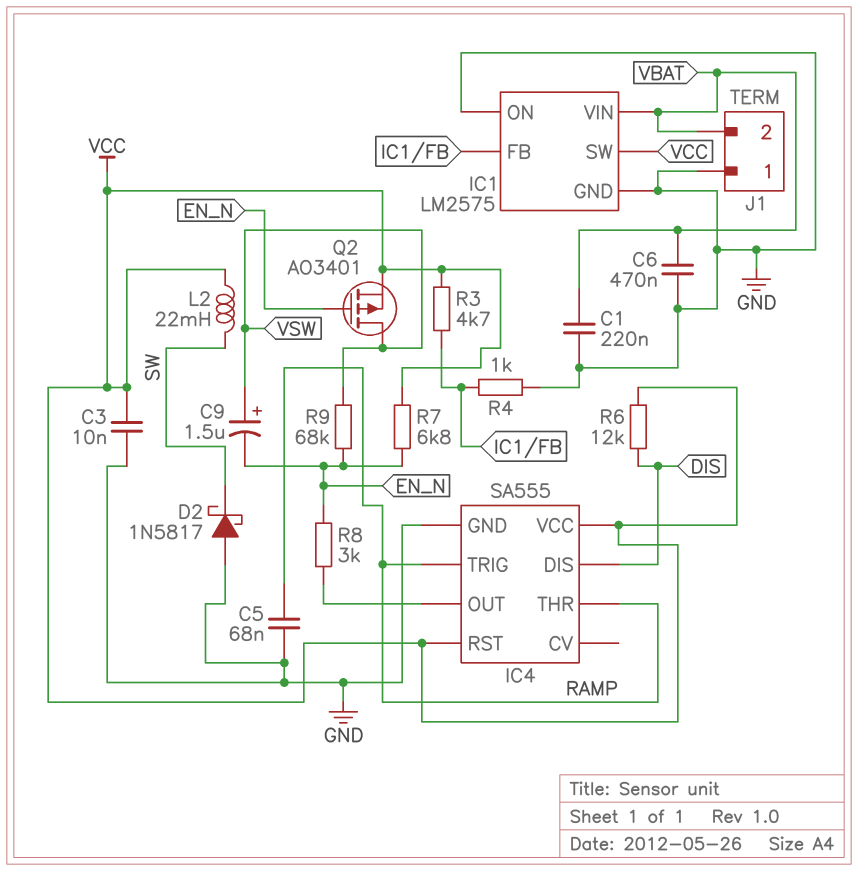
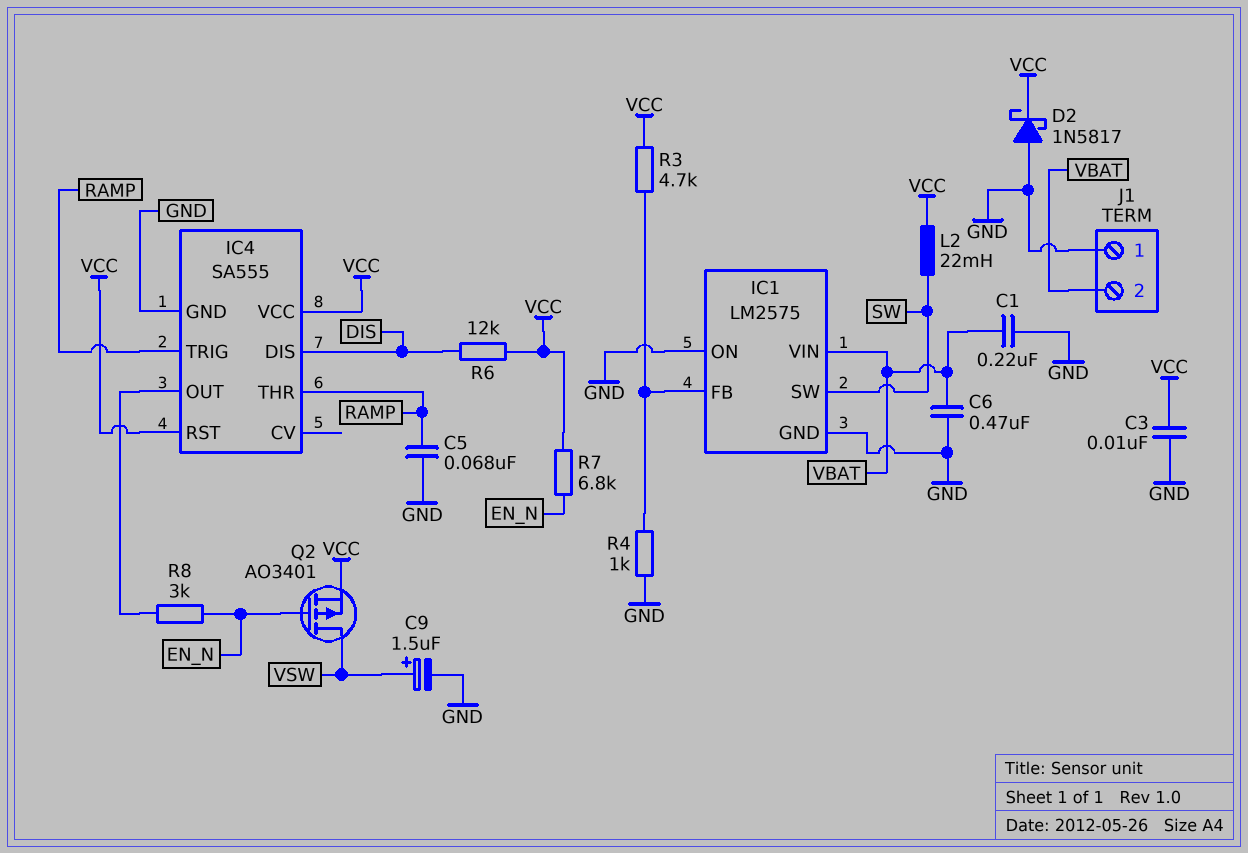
C9: 1.5uF (plus VSW, minus EN_N) -> 1.5uF (plus VSW, minus GND)
D2: schottky 1N5817 (A GND, K SW) -> schottky 1N5817 (A GND, K VCC)
IC1 pin SW: VCC -> SW
R9: 68k (EN_N, VSW) -> none

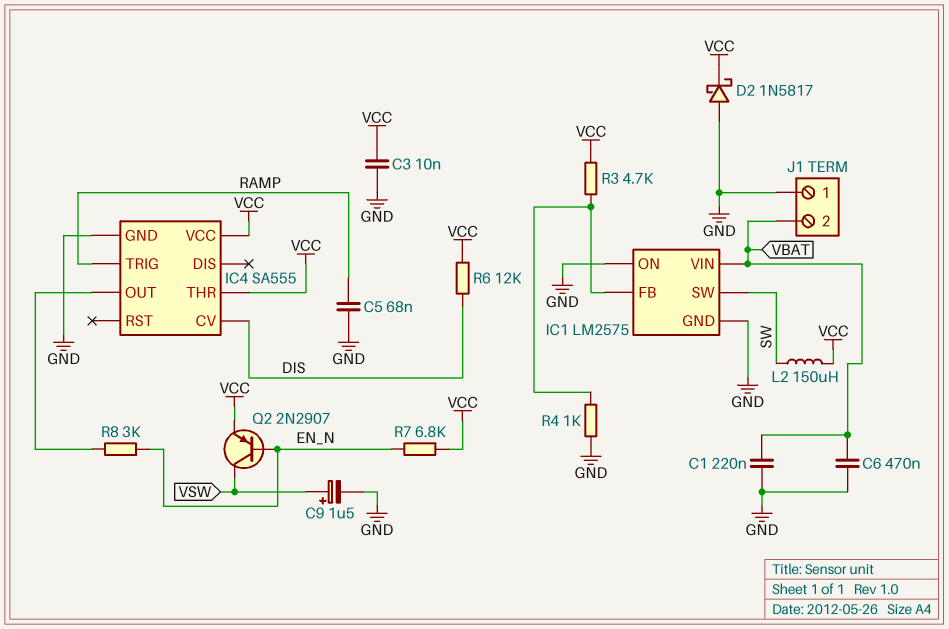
IC4 pin CV: none -> DIS
IC4 pin DIS: DIS -> none
IC4 pin RST: VCC -> none
IC4 pin THR: RAMP -> VCC
L2: 22mH (SW, VCC) -> 150uH (SW, VCC)
Q2: PMOS AO3401 (G EN_N, D VSW, S VCC) -> PNP 2N2907 (B EN_N, C VSW, E VCC)

